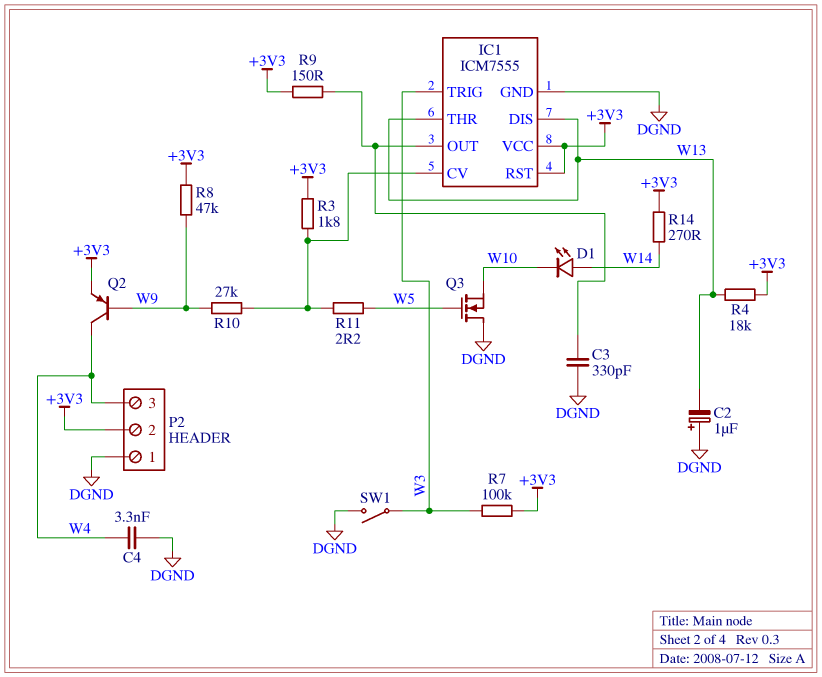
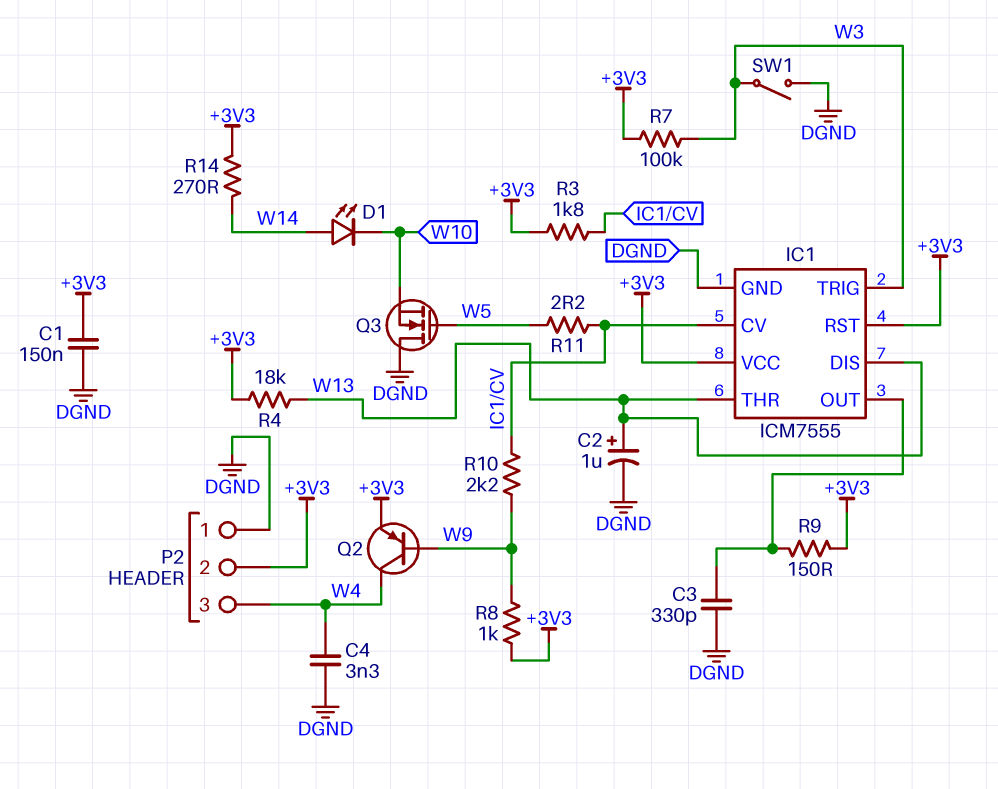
C1: none -> 150nF (+3V3, DGND)
C2: 1uF (plus DGND, minus W13) -> 1uF (plus W13, minus DGND)
R8: 47k (+3V3, W9) -> 1k (+3V3, W9)
R10: 27k (IC1/CV, W9) -> 2.2k (IC1/CV, W9)

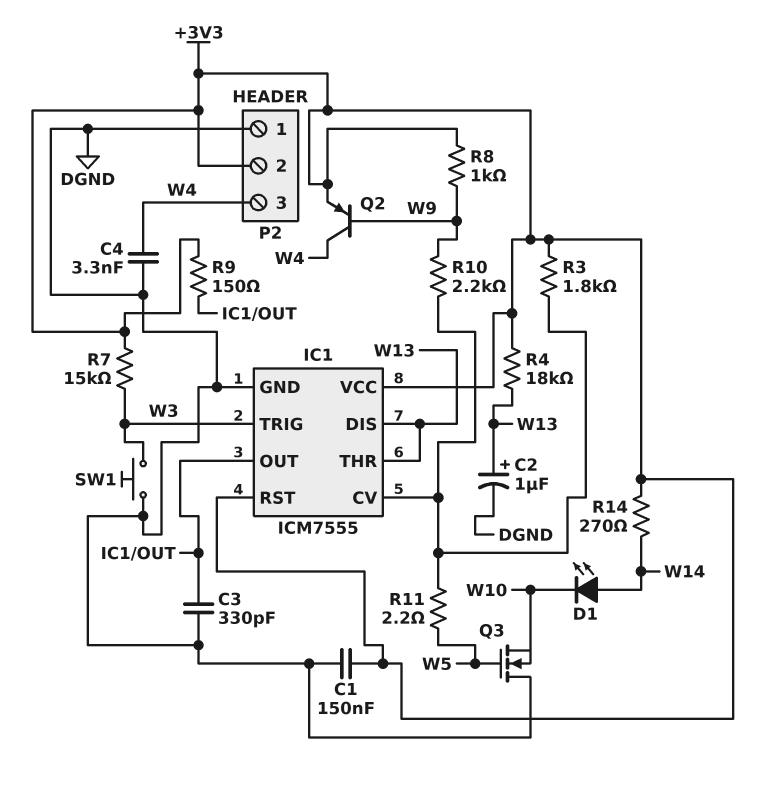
R7: 100k (+3V3, W3) -> 15k (+3V3, W3)
SW1: switch (DGND, W3) -> button (DGND, W3)

